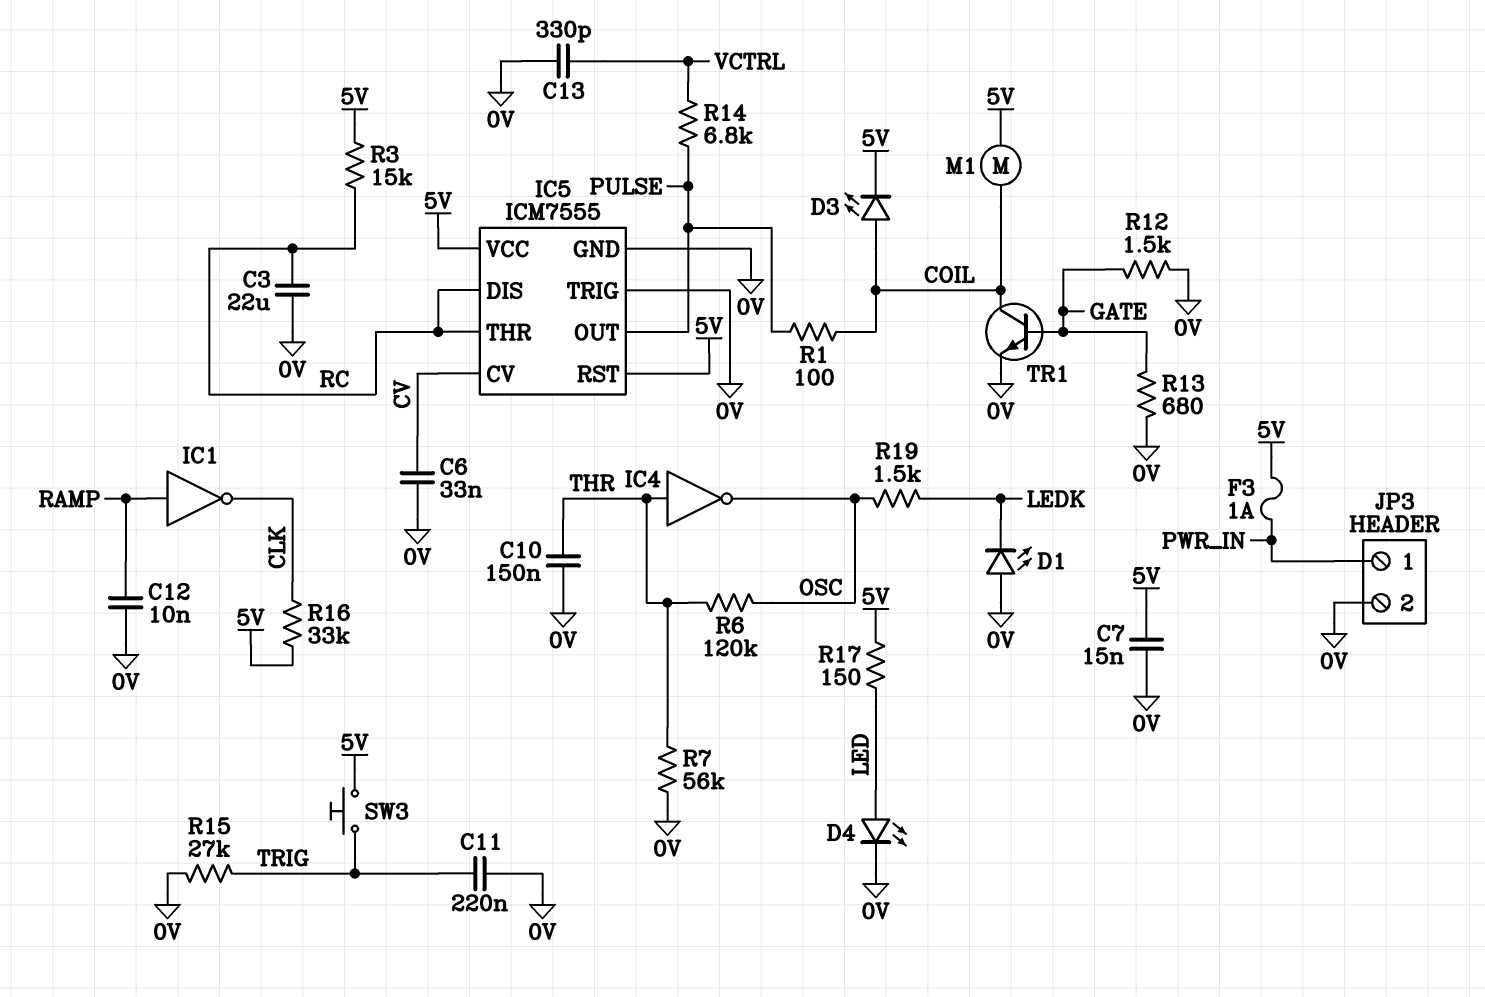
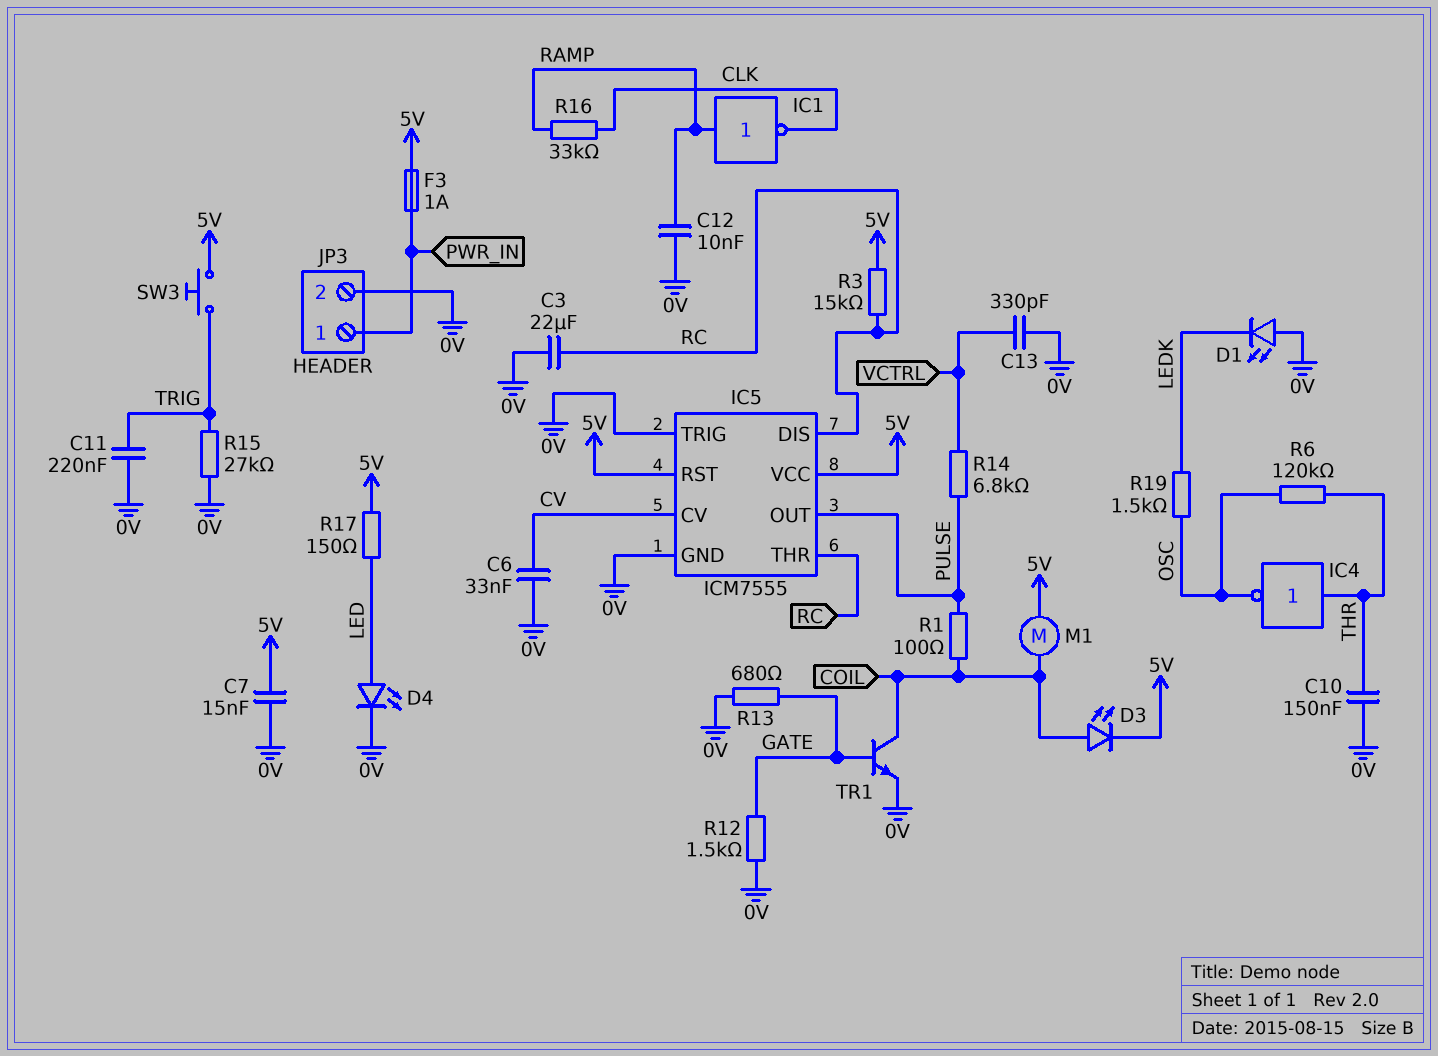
R7: 56k (0V, THR) -> none
R16: 33k (5V, CLK) -> 33k (CLK, RAMP)

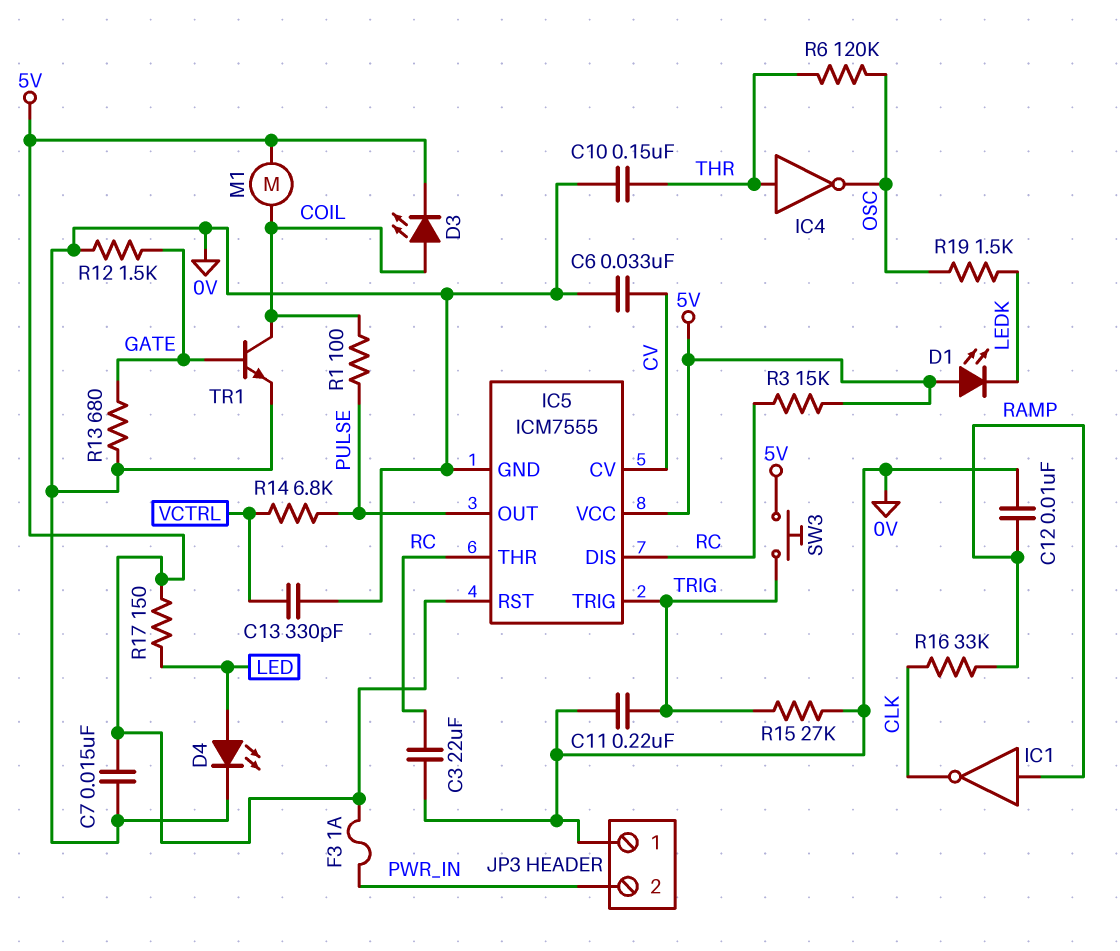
D1: LED (A 0V, K LEDK) -> LED (A 5V, K LEDK)
IC5 pin TRIG: 0V -> TRIG
JP3 pin 1: PWR_IN -> 0V
JP3 pin 2: 0V -> PWR_IN

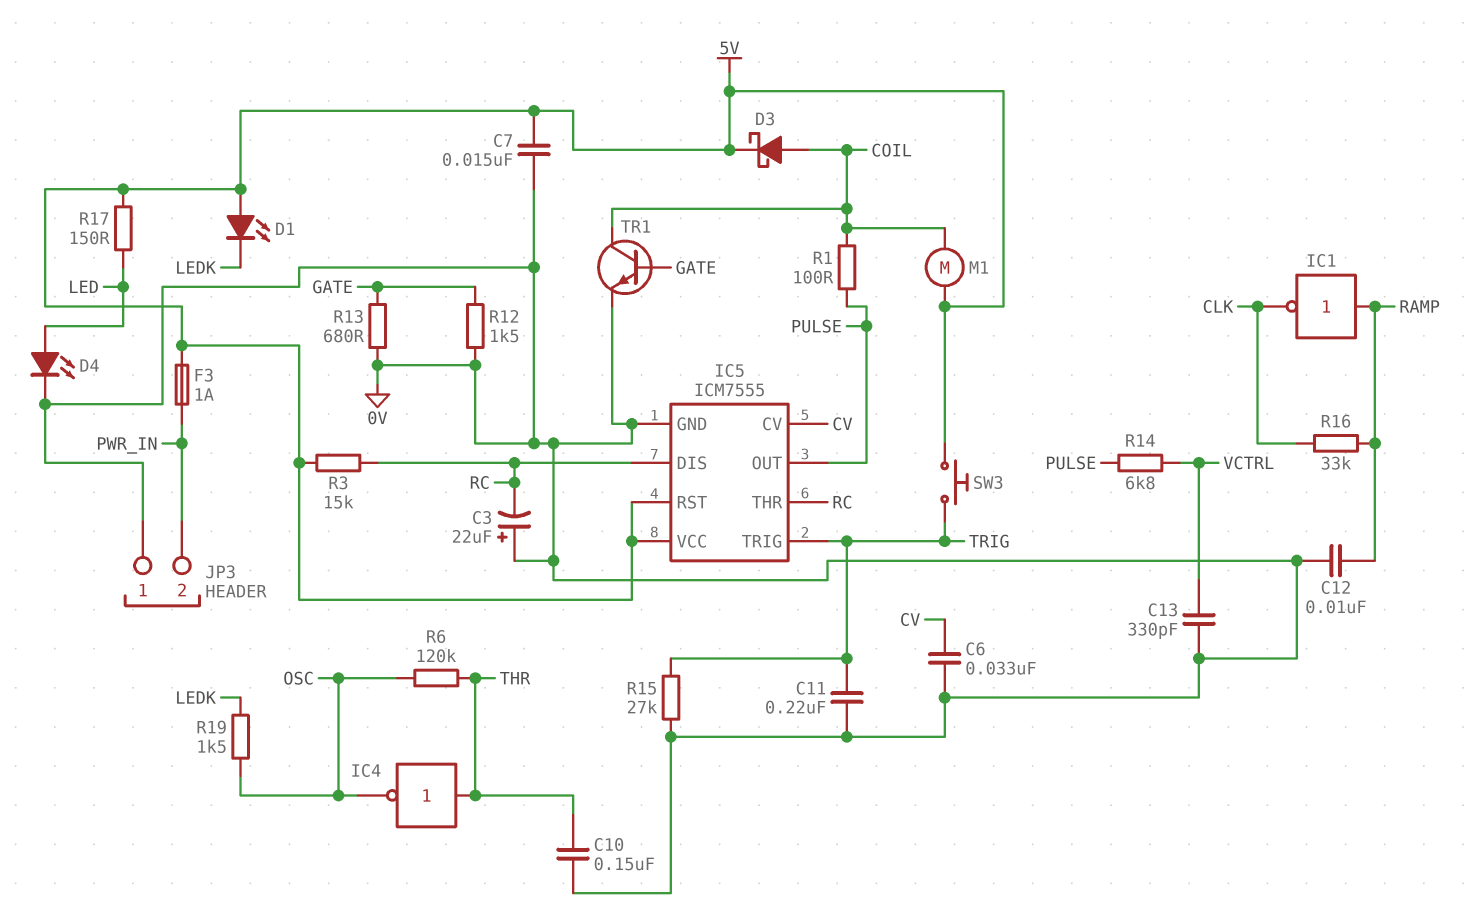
C3: 22uF (0V, RC) -> 22uF (plus 0V, minus RC)
D3: LED (A COIL, K 5V) -> schottky (A COIL, K 5V)

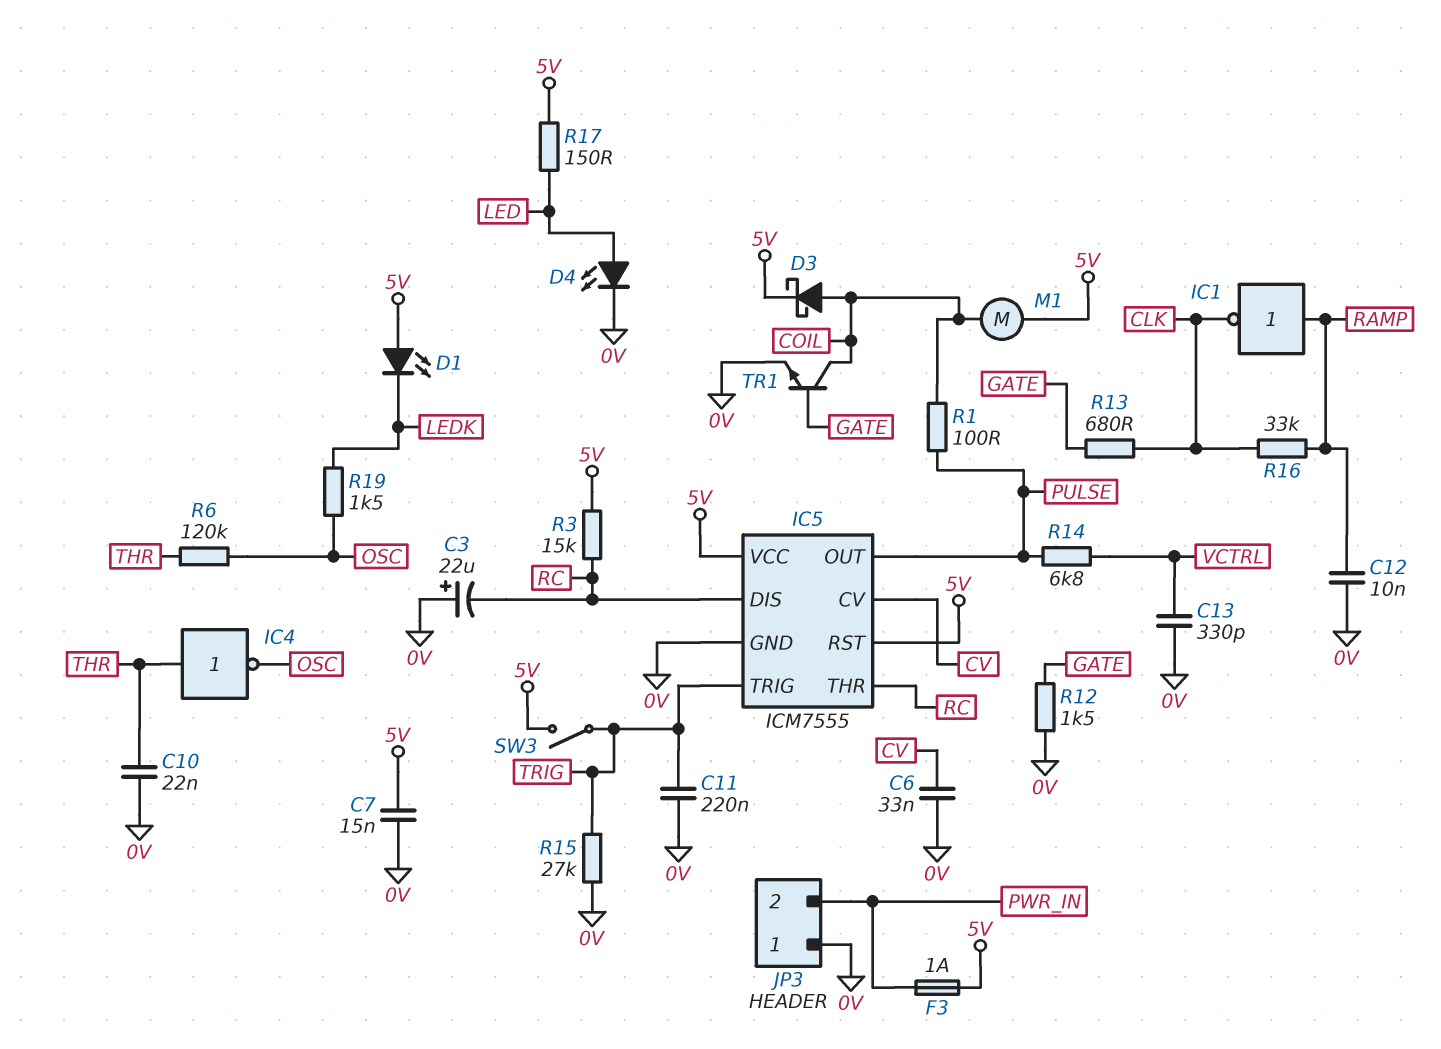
C10: 150nF (0V, THR) -> 22nF (0V, THR)
R13: 680 (0V, GATE) -> 680 (CLK, GATE)
SW3: button (5V, TRIG) -> switch (5V, TRIG)

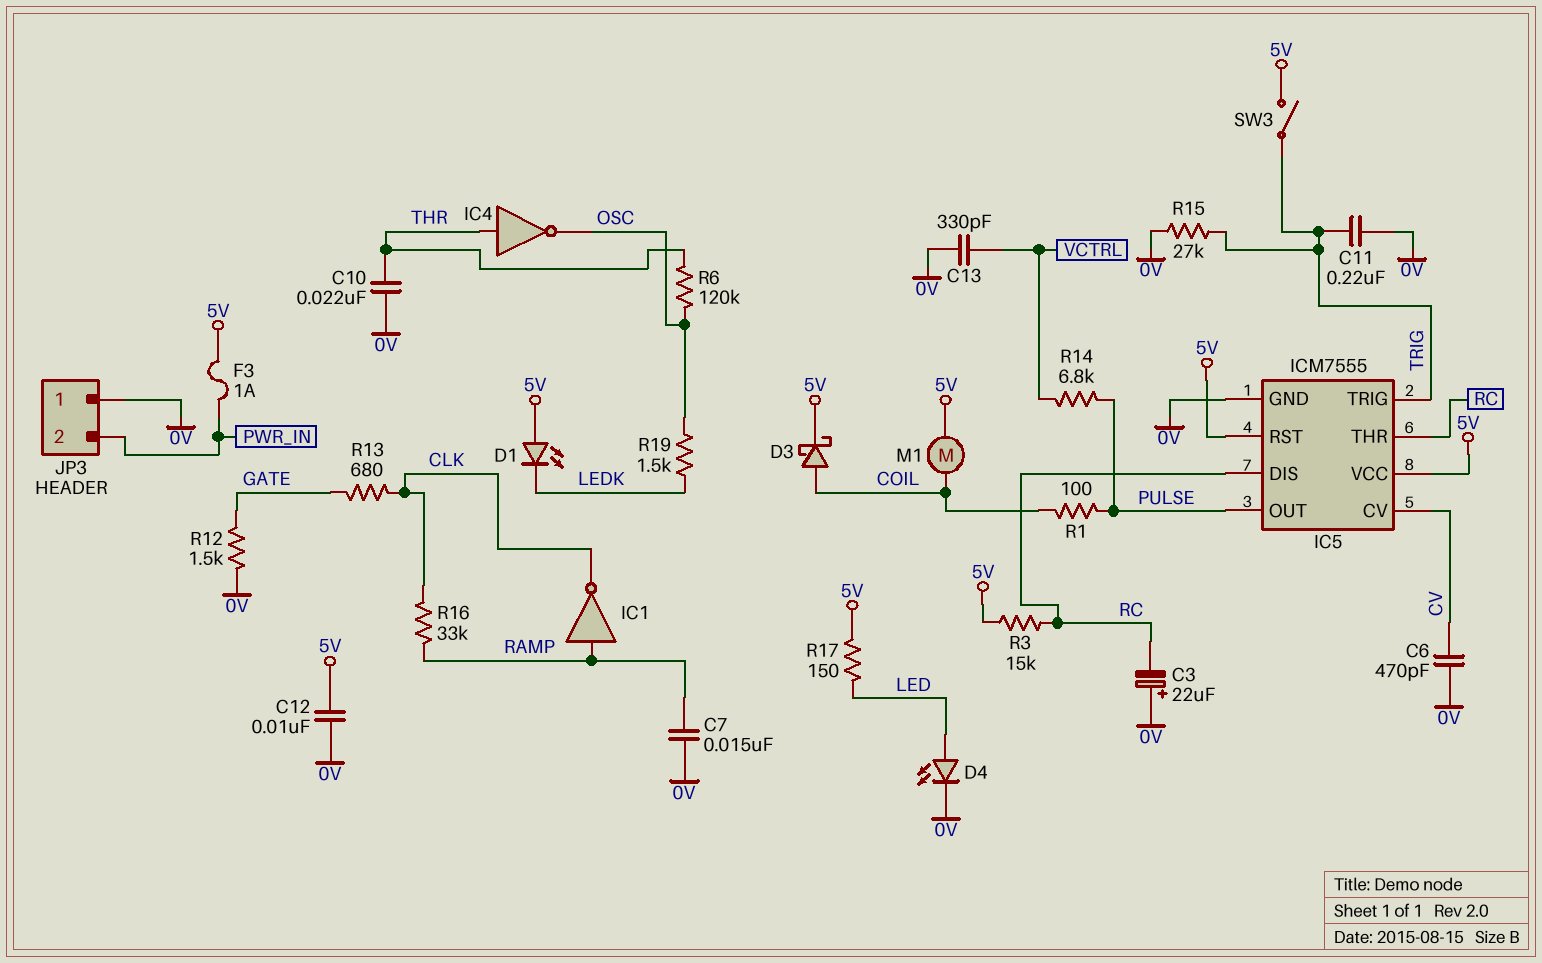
C6: 33nF (0V, CV) -> 470pF (0V, CV)
C7: 15nF (0V, 5V) -> 15nF (0V, RAMP)
C12: 10nF (0V, RAMP) -> 10nF (0V, 5V)
TR1: NPN (B GATE, C COIL, E 0V) -> none

